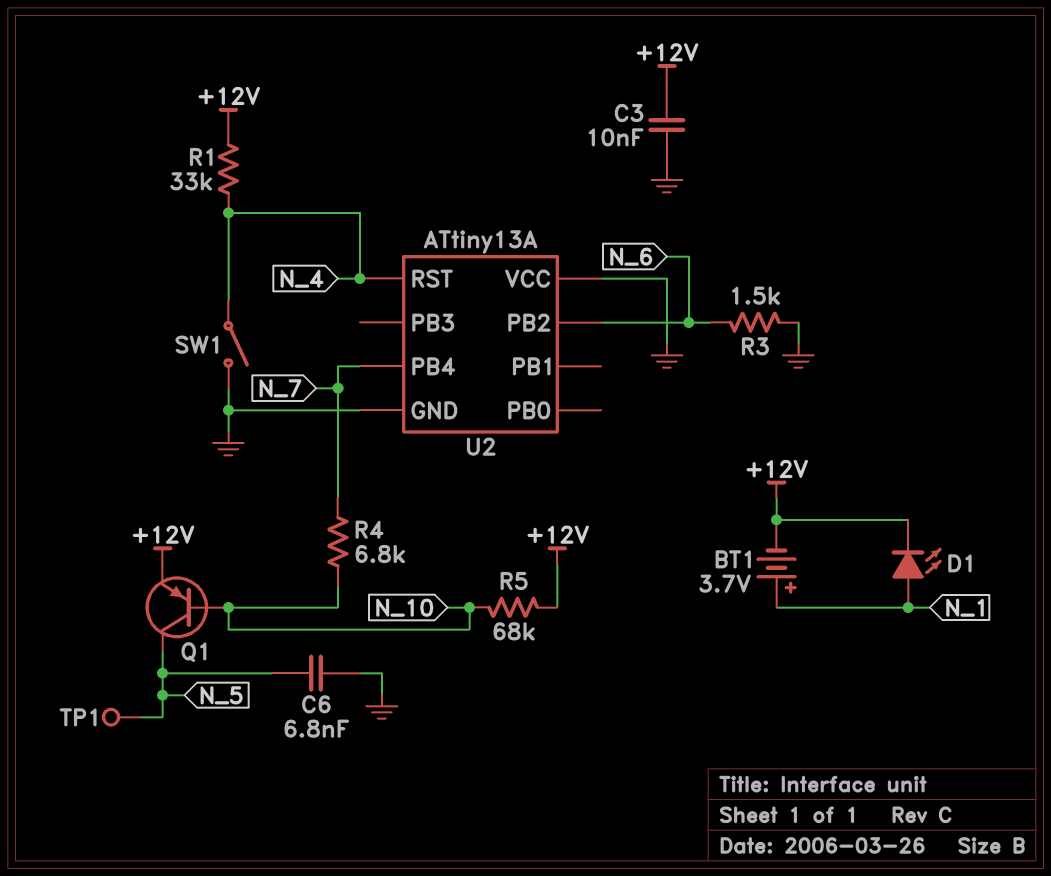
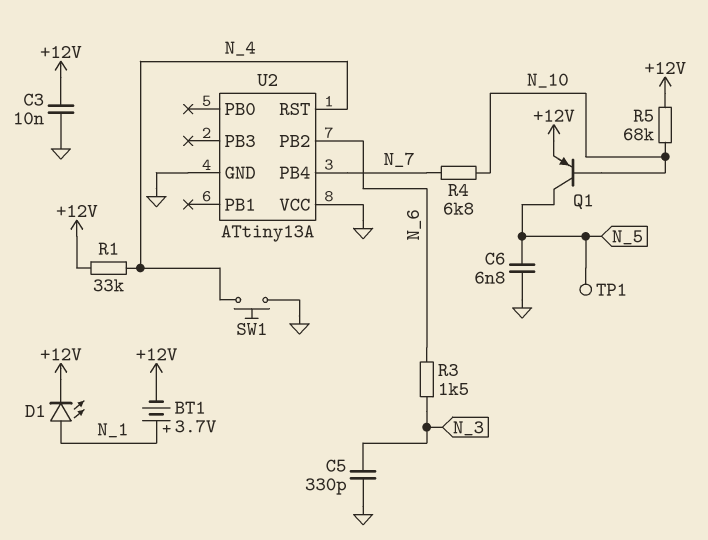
C5: none -> 330pF (GND, N_3)
R3: 1.5k (GND, N_6) -> 1.5k (N_3, N_6)
SW1: switch (GND, N_4) -> button (GND, N_4)

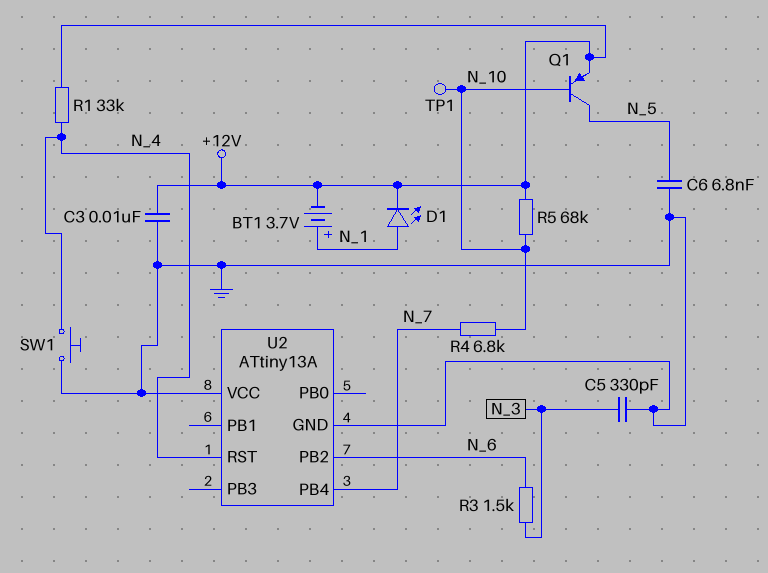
TP1: test point (N_5) -> test point (N_10)

